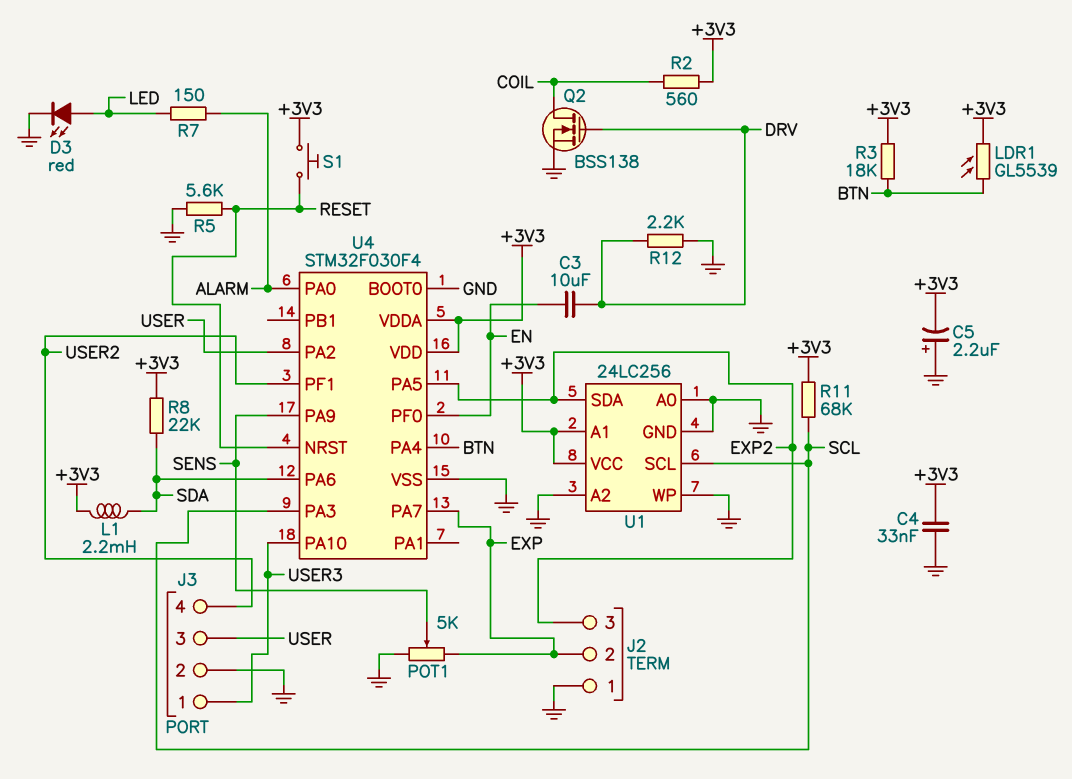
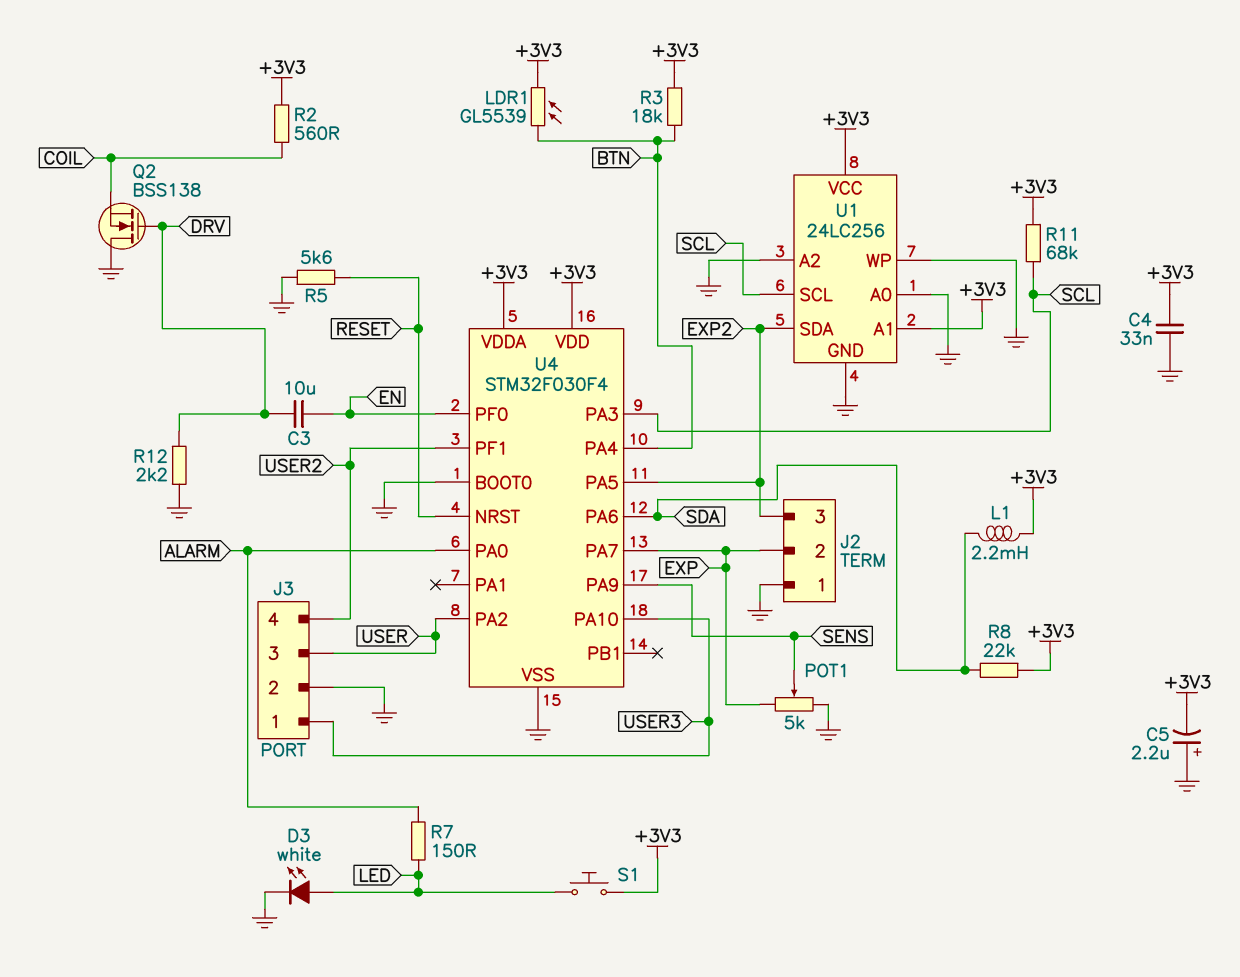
D3: LED red (A LED, K GND) -> LED white (A LED, K GND)
Q2: NMOS BSS138 (G DRV, D COIL, S GND) -> NMOS BSS138 (G DRV, D GND, S COIL)
S1: button (+3V3, RESET) -> button (+3V3, LED)

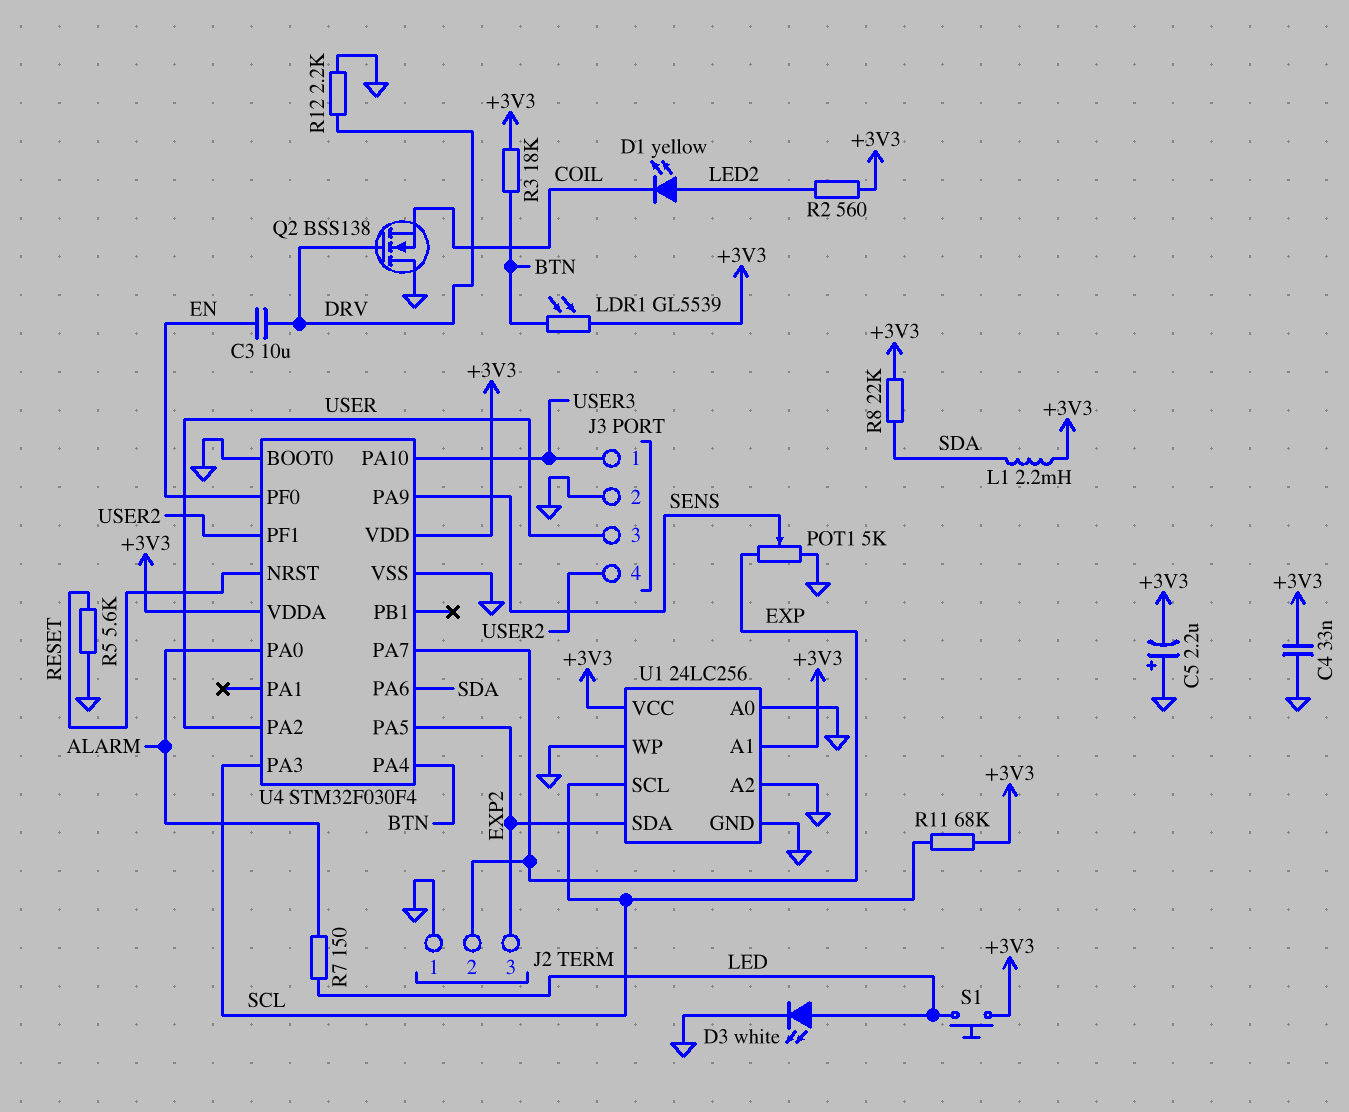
D1: none -> LED yellow (A LED2, K COIL)
R2: 560 (+3V3, COIL) -> 560 (+3V3, LED2)

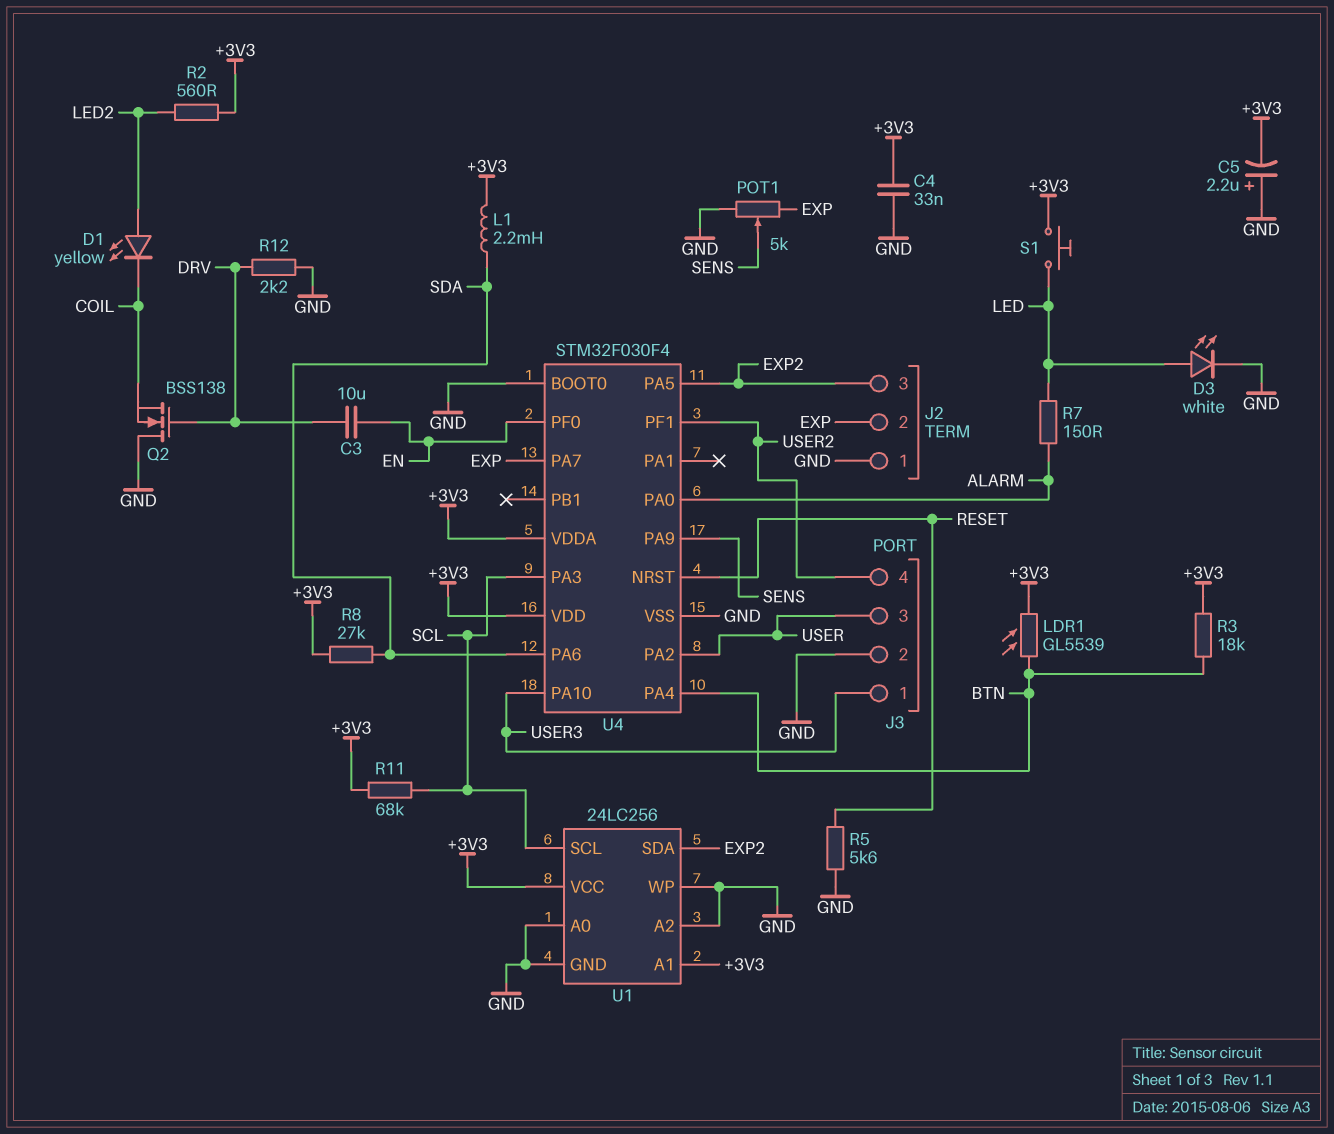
R8: 22k (+3V3, SDA) -> 27k (+3V3, SDA)

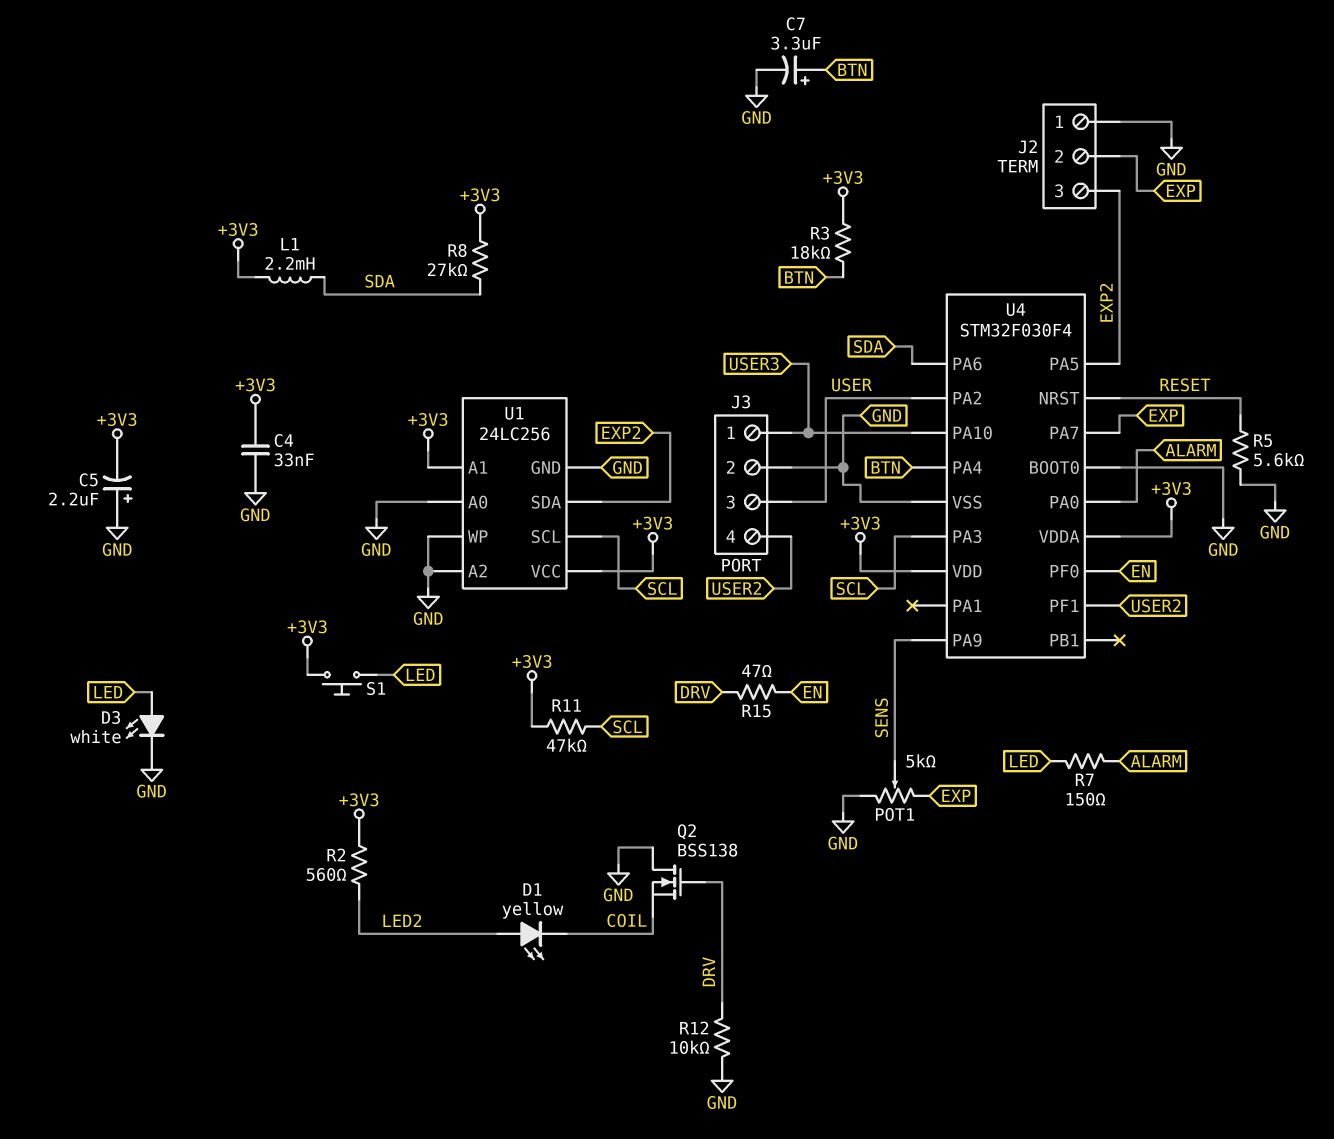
C3: 10uF (DRV, EN) -> none
C7: none -> 3.3uF (plus BTN, minus GND)
LDR1: GL5539 (+3V3, BTN) -> none
R11: 68k (+3V3, SCL) -> 47k (+3V3, SCL)
R12: 2.2k (DRV, GND) -> 10k (DRV, GND)
R15: none -> 47 (DRV, EN)

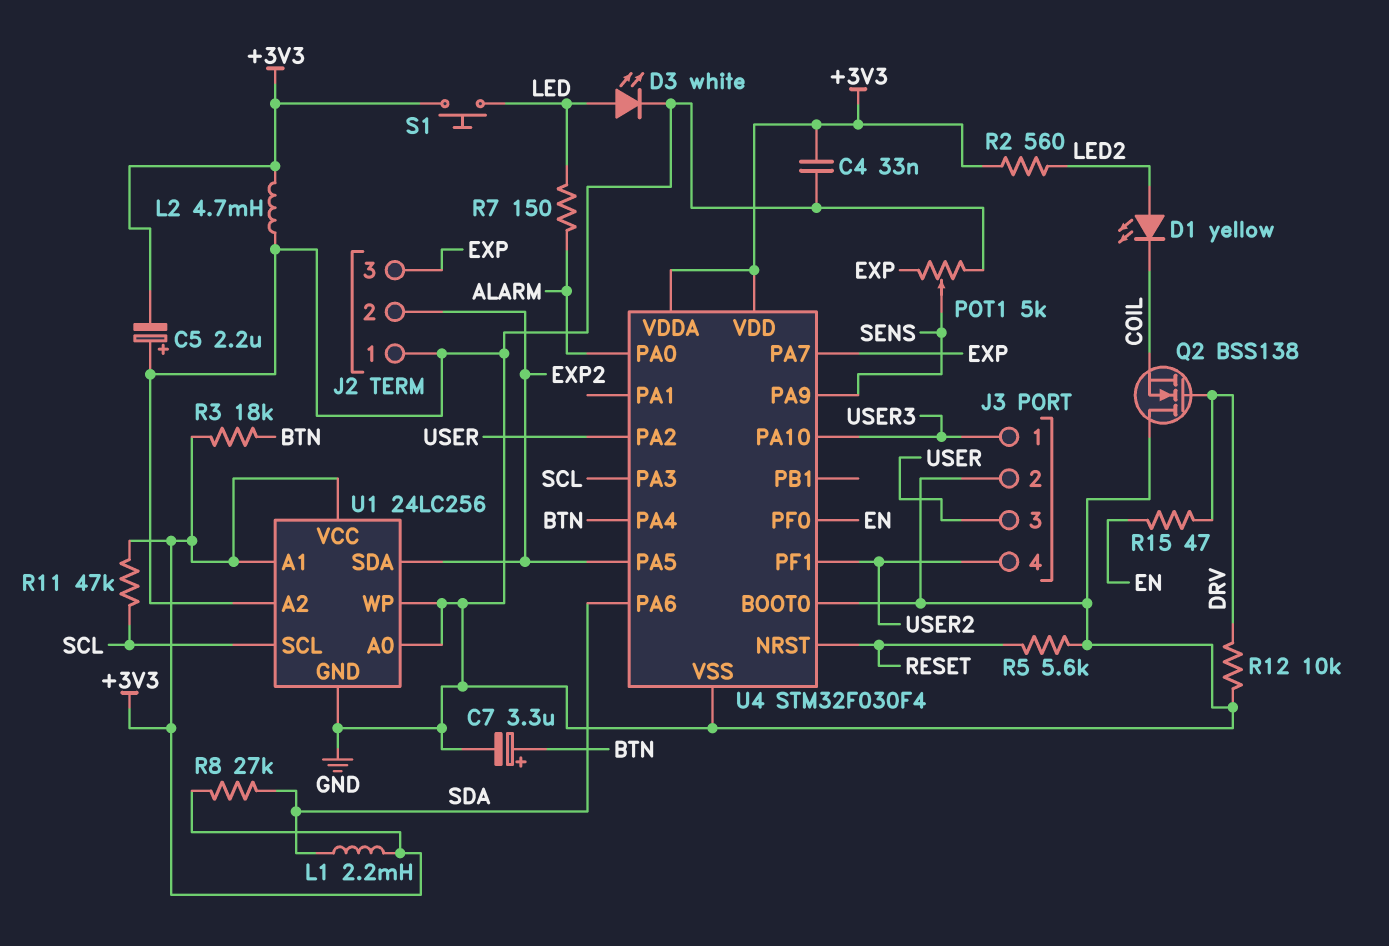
J2 pin 2: EXP -> EXP2
J2 pin 3: EXP2 -> EXP
L2: none -> 4.7mH (+3V3, GND)

